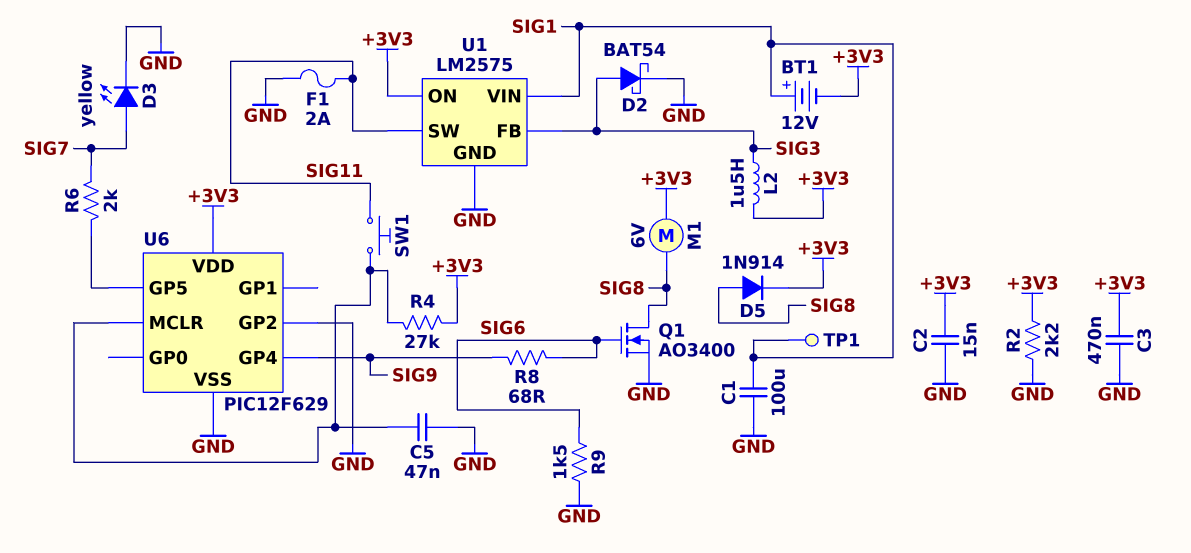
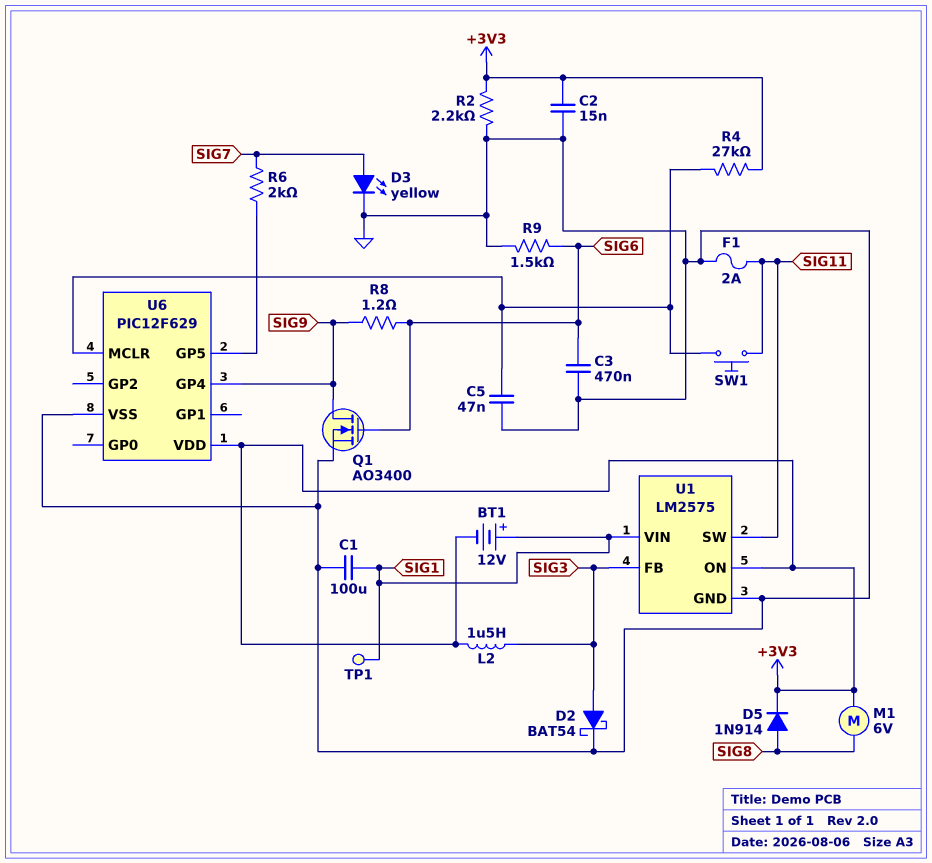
C3: 470nF (+3V3, GND) -> 470nF (GND, SIG6)
Q1: NMOS AO3400 (G SIG6, D SIG8, S GND) -> NMOS AO3400 (G SIG6, D SIG9, S GND)
R8: 68 (SIG6, SIG9) -> 1.2 (SIG6, SIG9)
U6 pin GP2: GND -> none

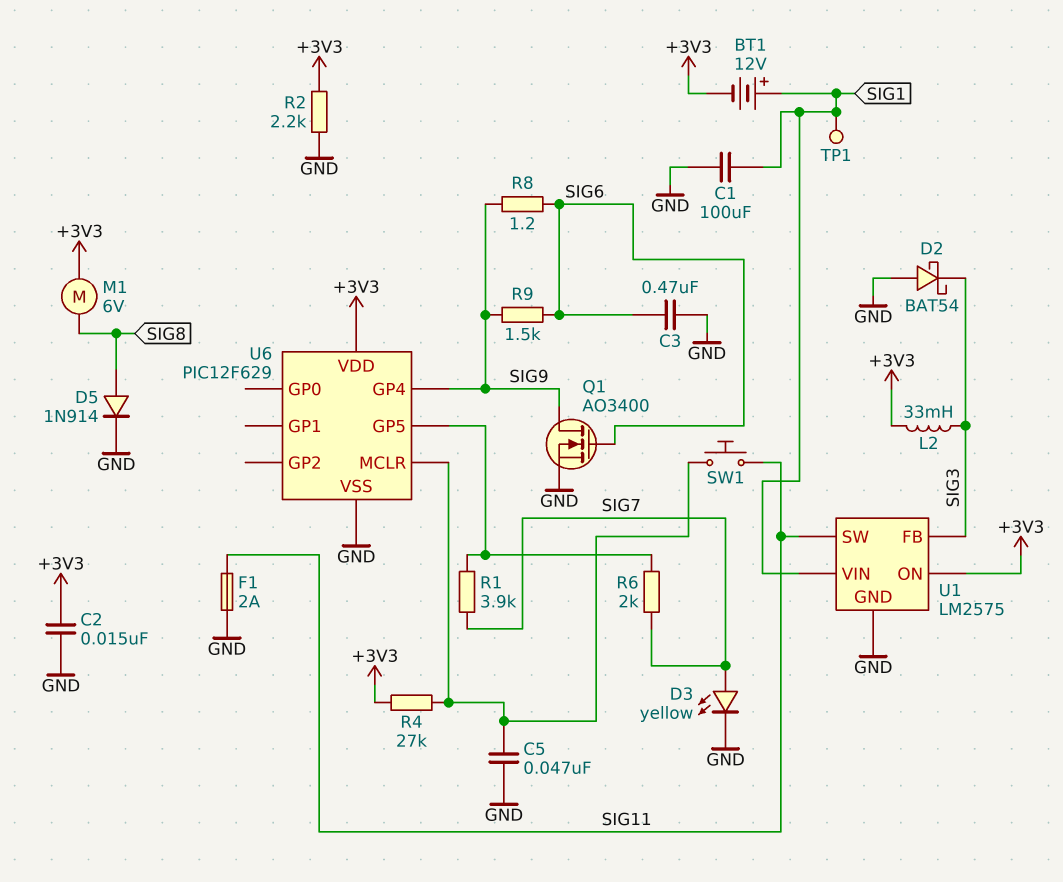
D2: schottky BAT54 (A SIG3, K GND) -> schottky BAT54 (A GND, K SIG3)
D5: diode 1N914 (A SIG8, K +3V3) -> diode 1N914 (A SIG8, K GND)
L2: 1.5uH (+3V3, SIG3) -> 33mH (+3V3, SIG3)
R1: none -> 3.9k (SIG7, U6/GP5)
R9: 1.5k (GND, SIG6) -> 1.5k (SIG6, SIG9)

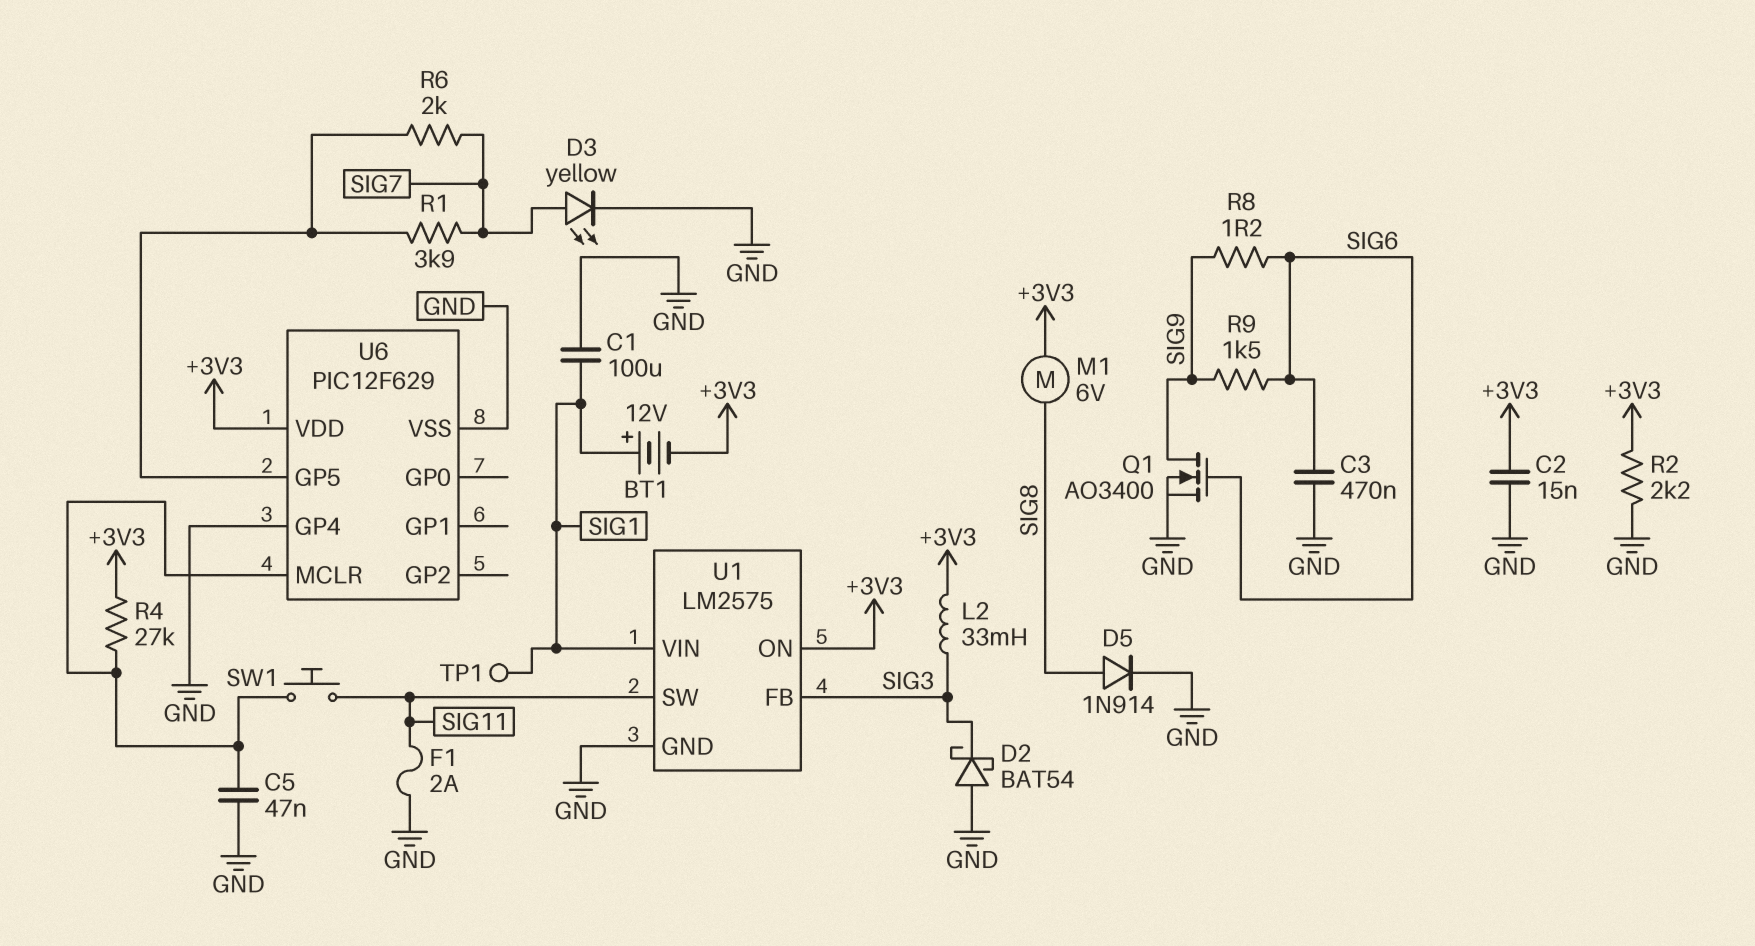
U6 pin GP4: SIG9 -> GND

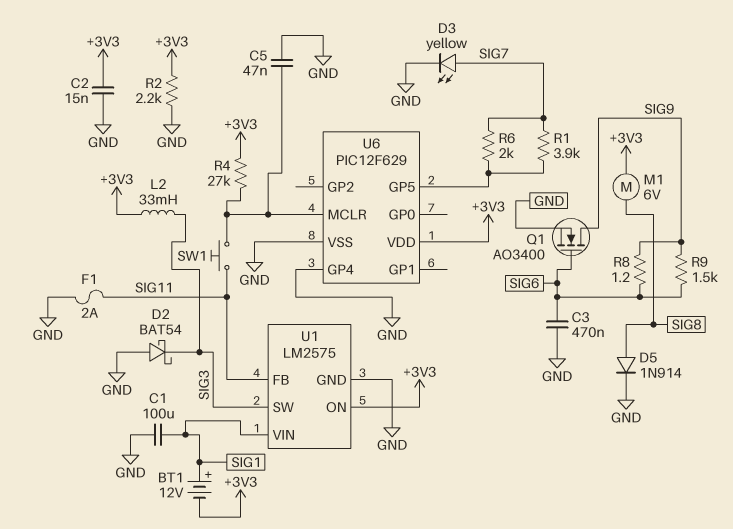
TP1: test point (SIG1) -> none
U1 pin FB: SIG3 -> SIG11
U1 pin SW: SIG11 -> SIG3

